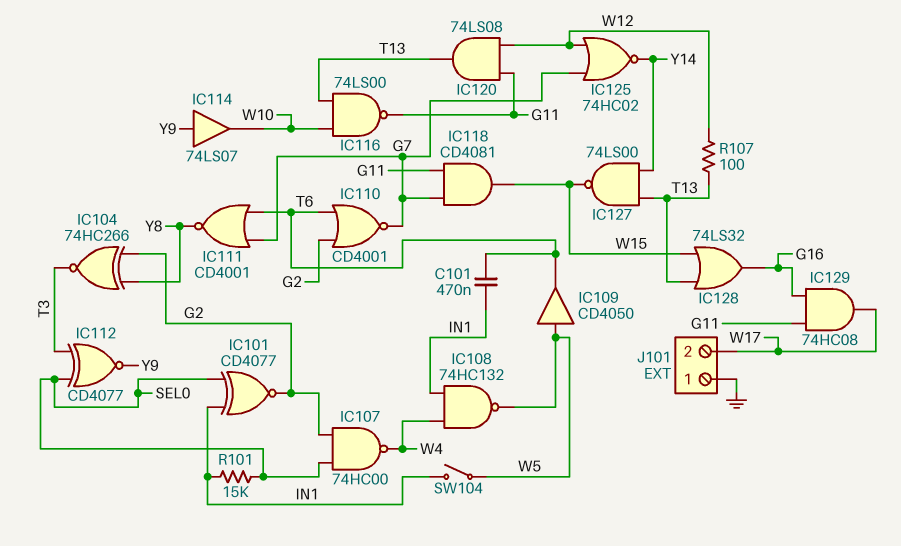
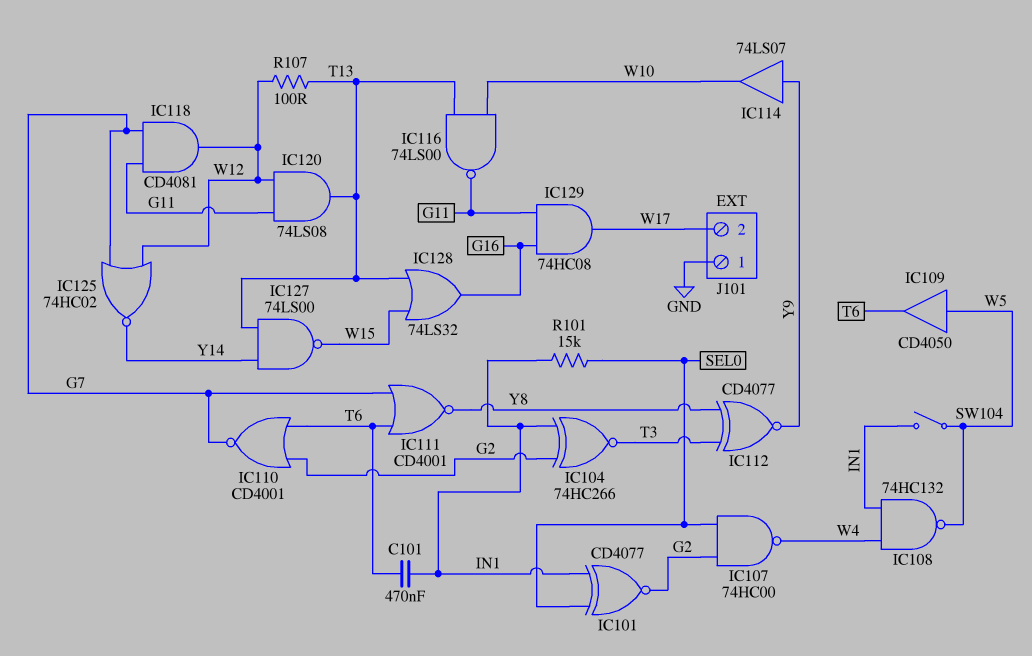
IC104: XNOR 74HC266 (in G2, in Y8, out T3) -> XNOR 74HC266 (in G2, in IN1, out T3)
IC112: XNOR CD4077 (in SEL0, in T3, out Y9) -> XNOR CD4077 (in T3, in Y8, out Y9)
IC118: AND CD4081 (in G7, in G11, out W15) -> AND CD4081 (in G7, in G11, out W12)

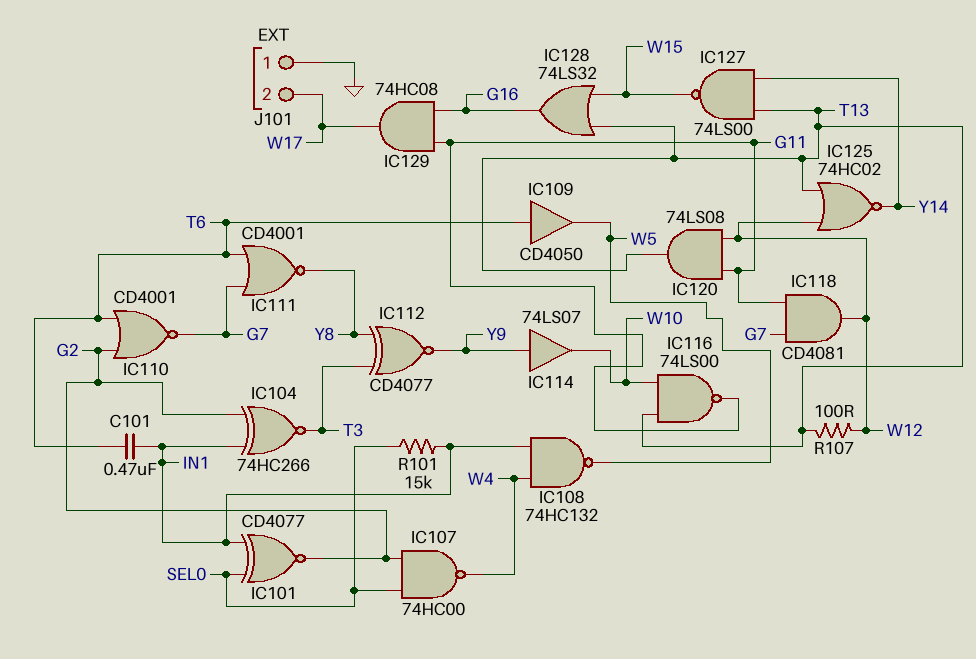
IC109: buffer CD4050 (in W5, out T6) -> buffer CD4050 (in T6, out W5)
IC125: NOR 74HC02 (in G7, in W12, out Y14) -> NOR 74HC02 (in T13, in W12, out Y14)
SW104: switch (IN1, W5) -> none

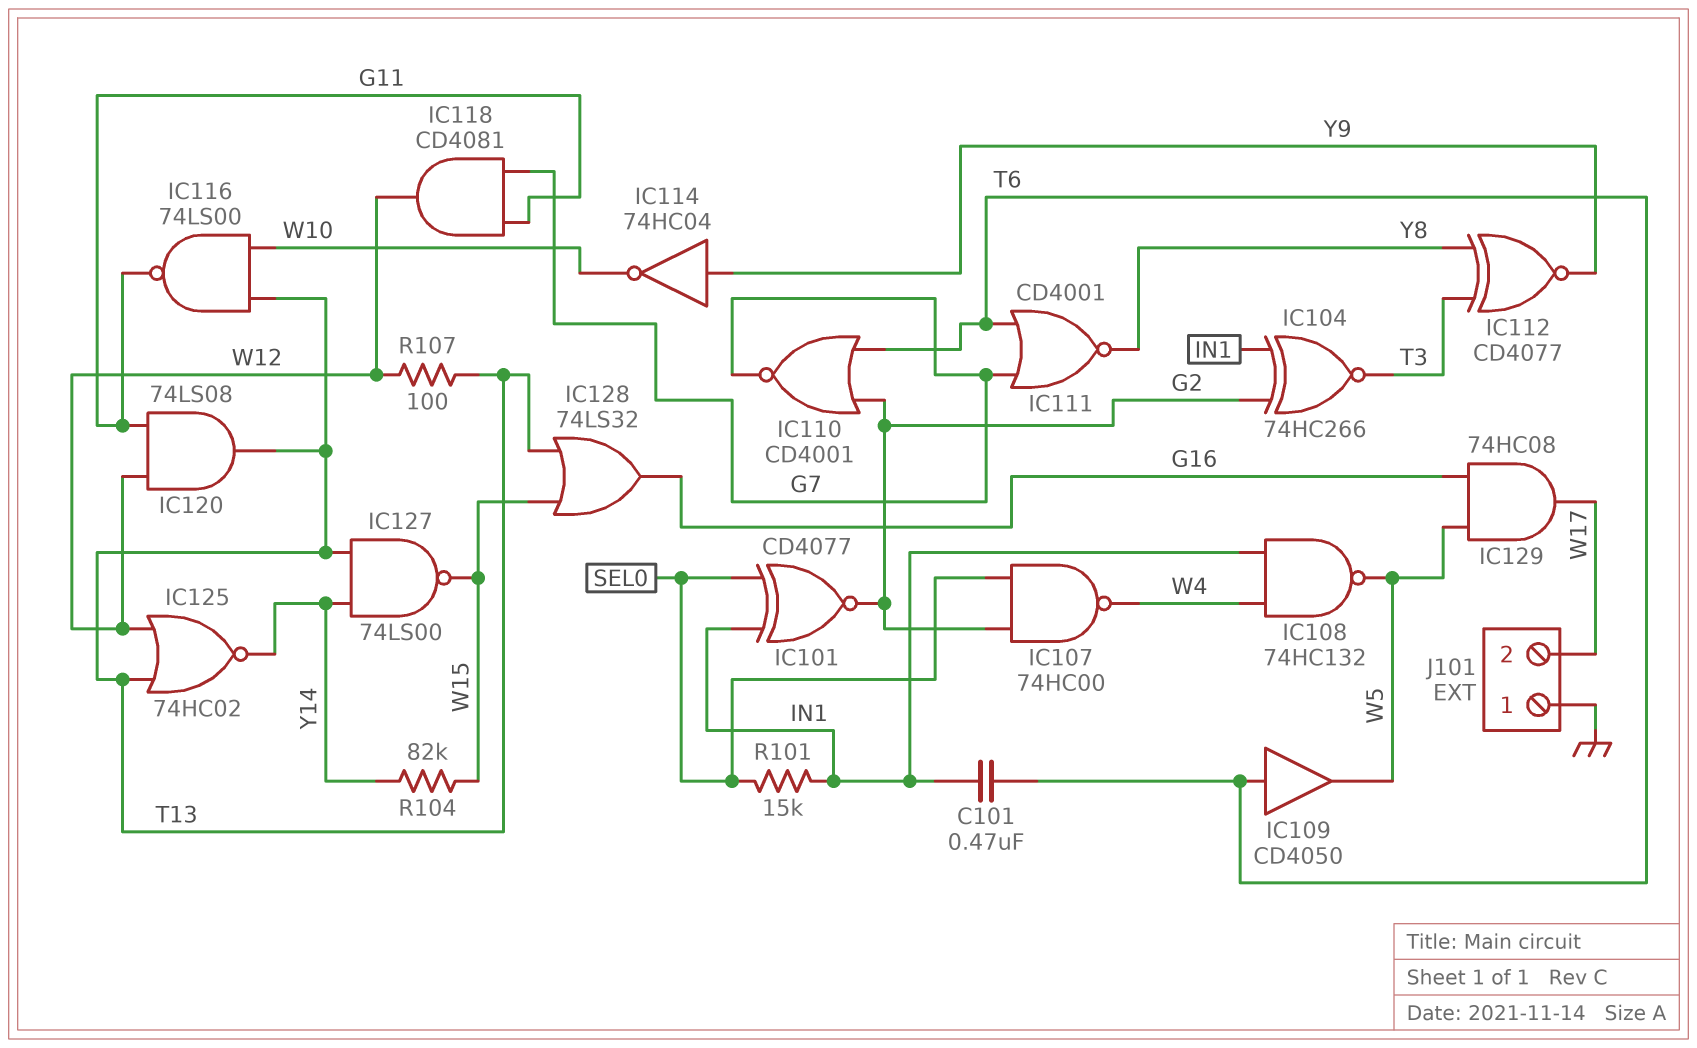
IC114: buffer 74LS07 (in Y9, out W10) -> NOT 74HC04 (in Y9, out W10)
IC129: AND 74HC08 (in G11, in G16, out W17) -> AND 74HC08 (in G16, in W5, out W17)
R104: none -> 82k (W15, Y14)

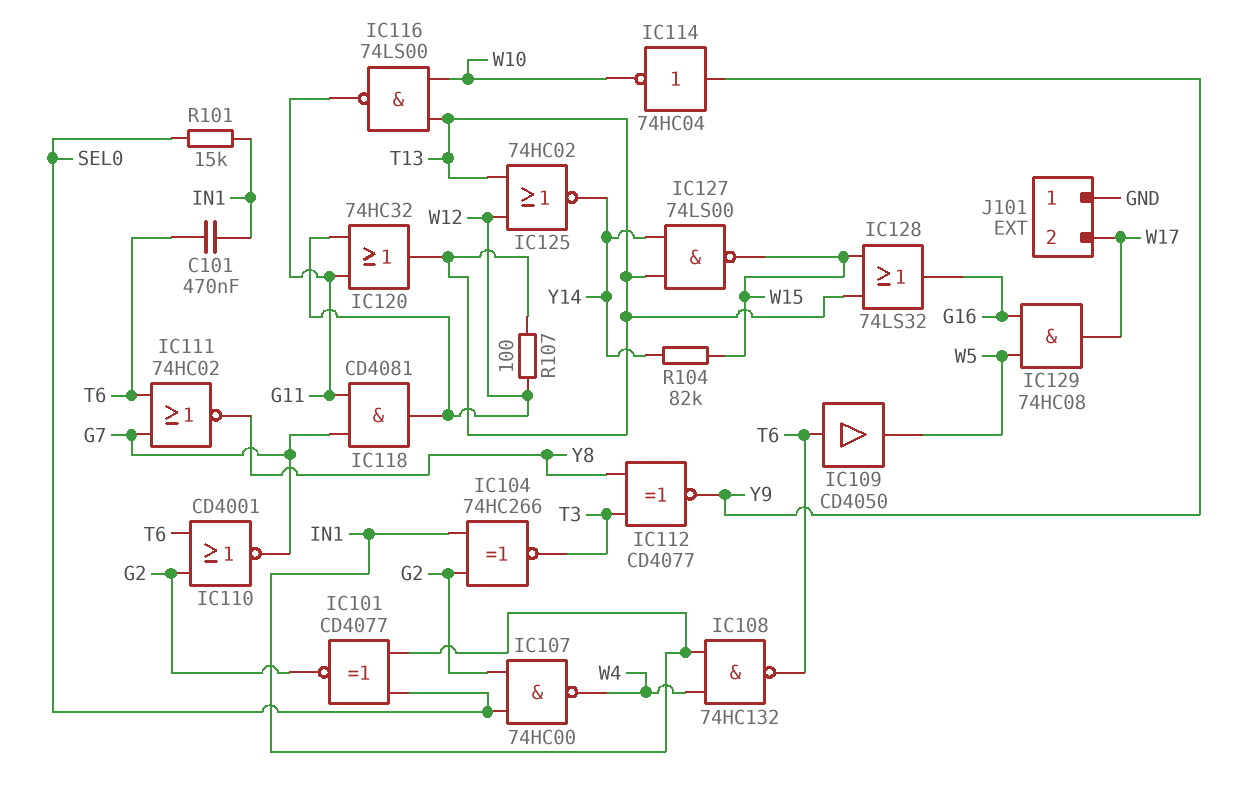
IC108: NAND 74HC132 (in IN1, in W4, out W5) -> NAND 74HC132 (in IN1, in W4, out T6)
IC111: NOR CD4001 (in G7, in T6, out Y8) -> NOR 74HC02 (in G7, in T6, out Y8)
IC120: AND 74LS08 (in G11, in W12, out T13) -> OR 74HC32 (in G11, in W12, out T13)

